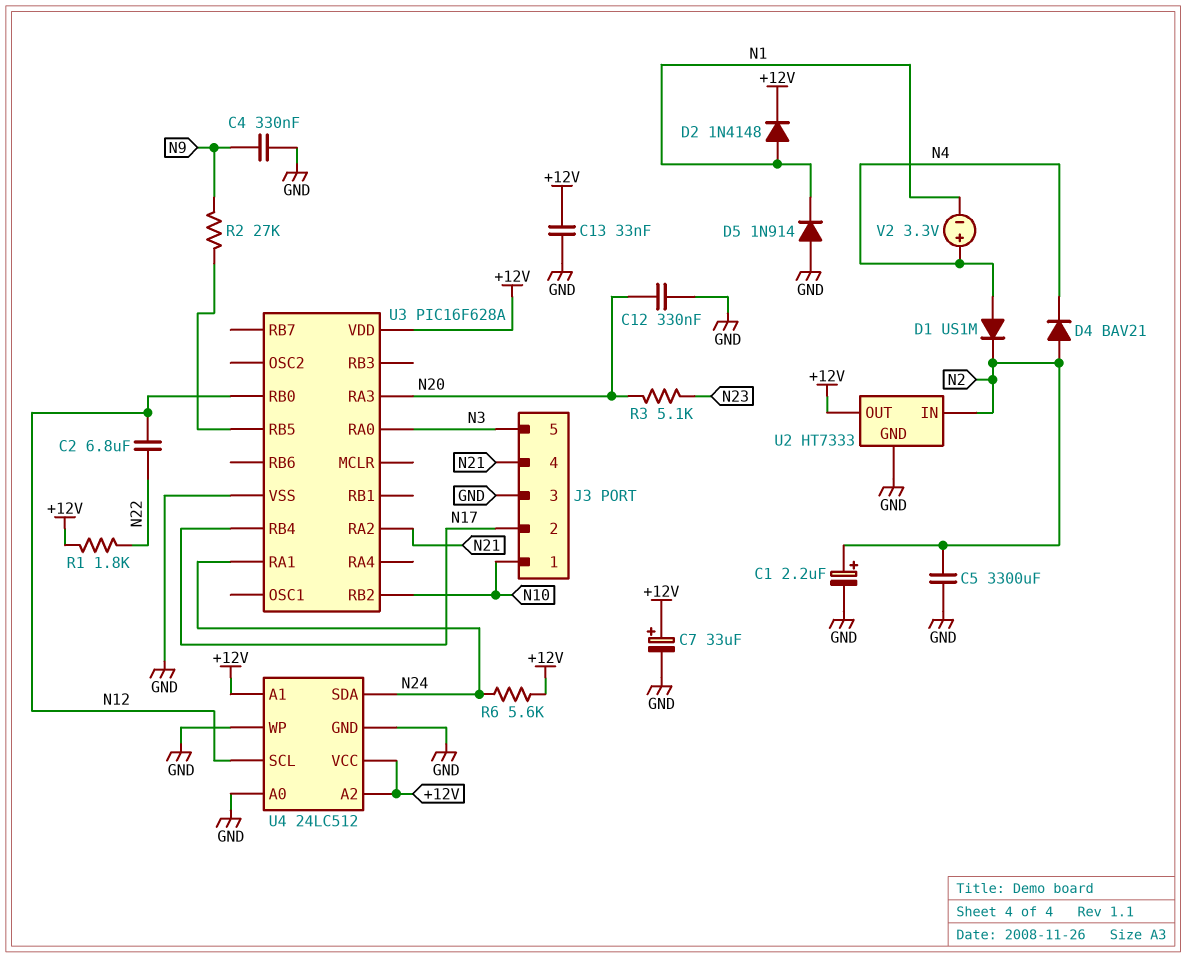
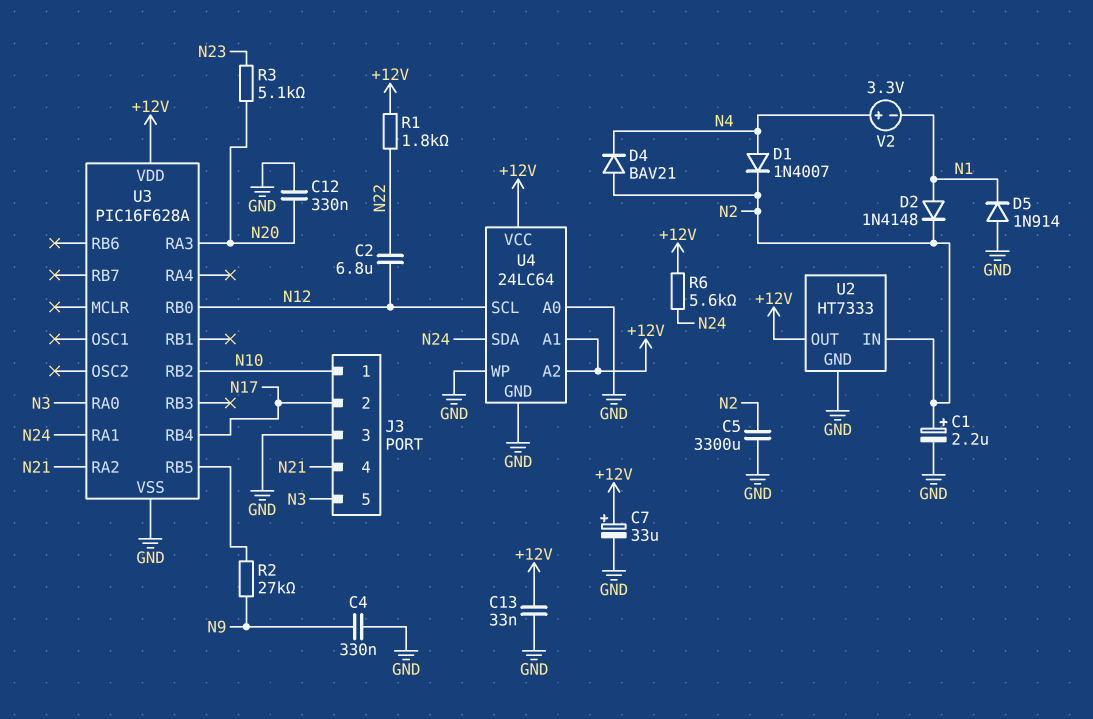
D1: diode US1M (A N4, K N2) -> diode 1N4007 (A N4, K N2)
D2: diode 1N4148 (A N1, K +12V) -> diode 1N4148 (A N1, K N2)
U4: 24LC512 -> 24LC64

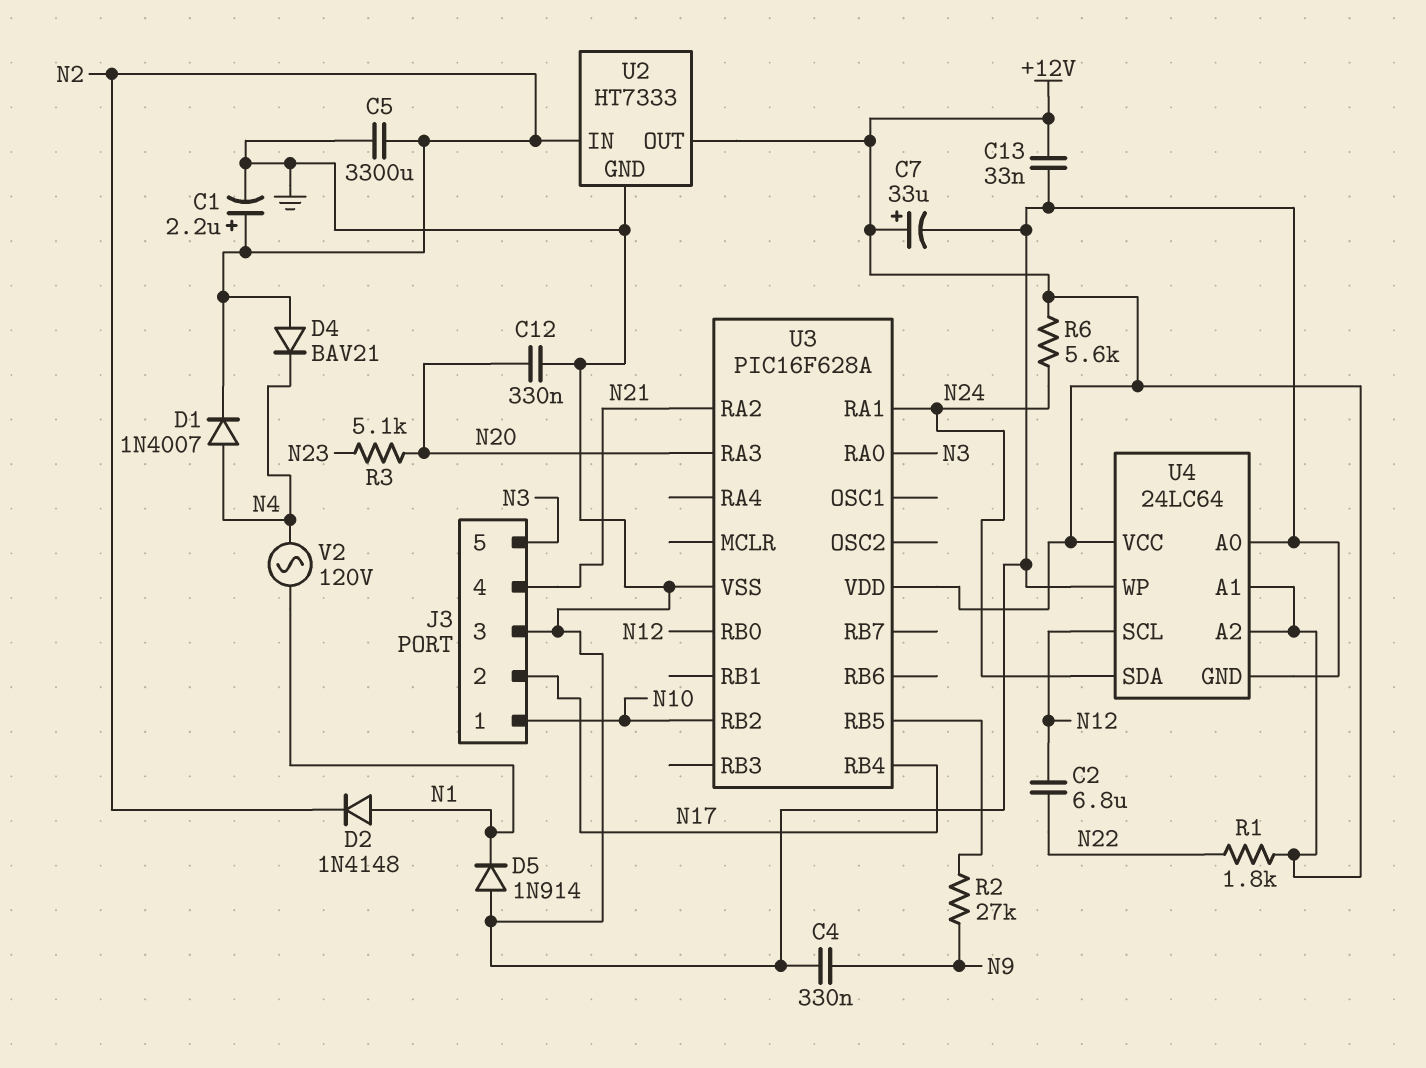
V2: 3.3V (plus N4, minus N1) -> AC 120V (N1, N4)

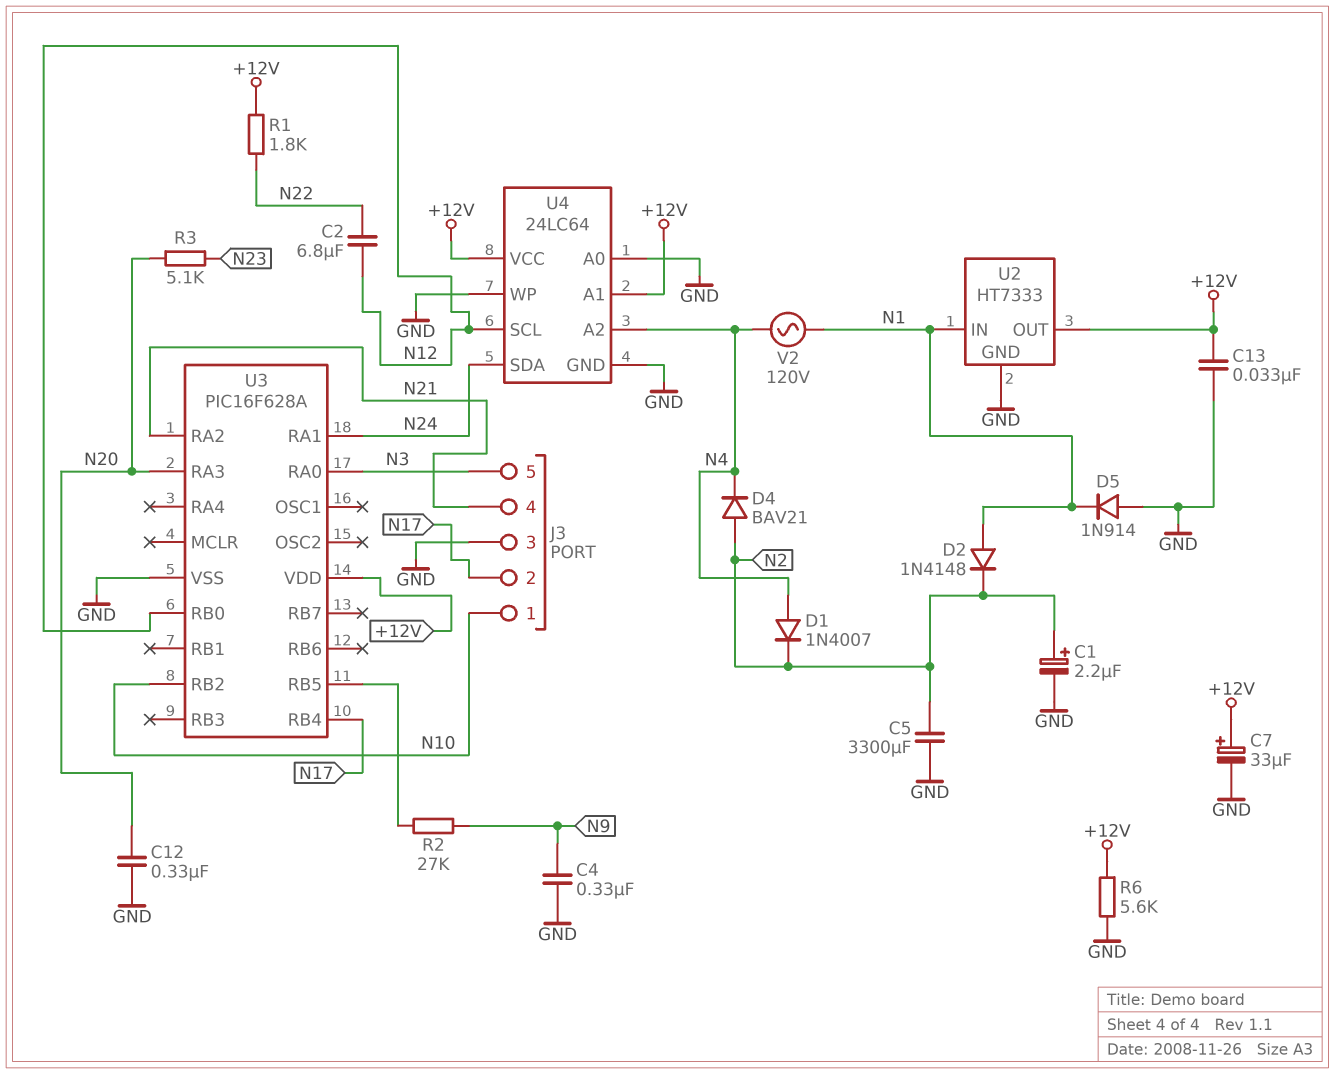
R6: 5.6k (+12V, N24) -> 5.6k (+12V, GND)
U2 pin IN: N2 -> N1
U4 pin A2: +12V -> N4

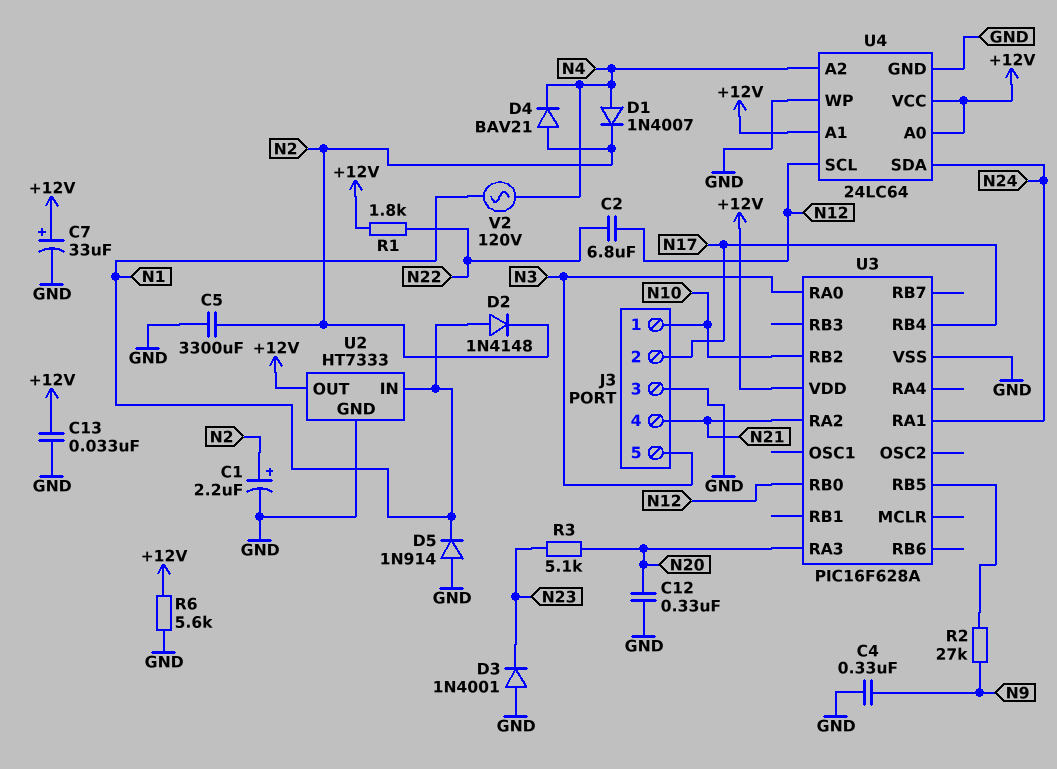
D3: none -> diode 1N4001 (A GND, K N23)
U4 pin A0: GND -> +12V

